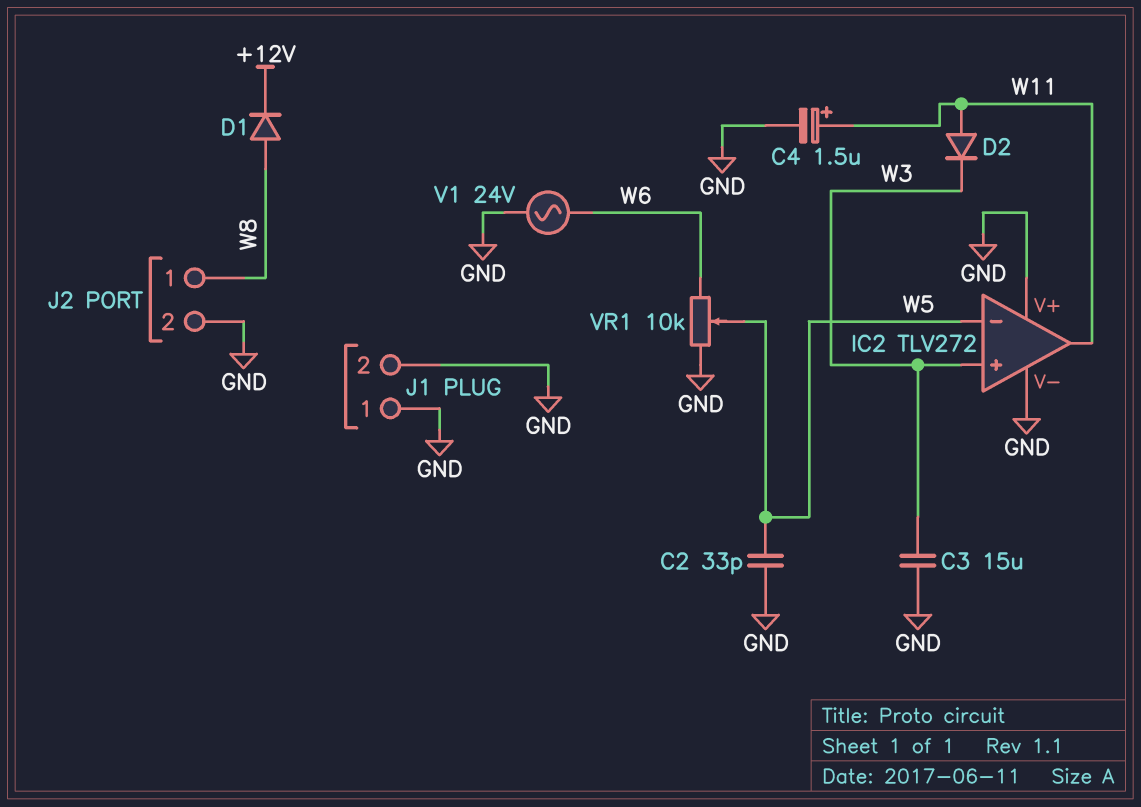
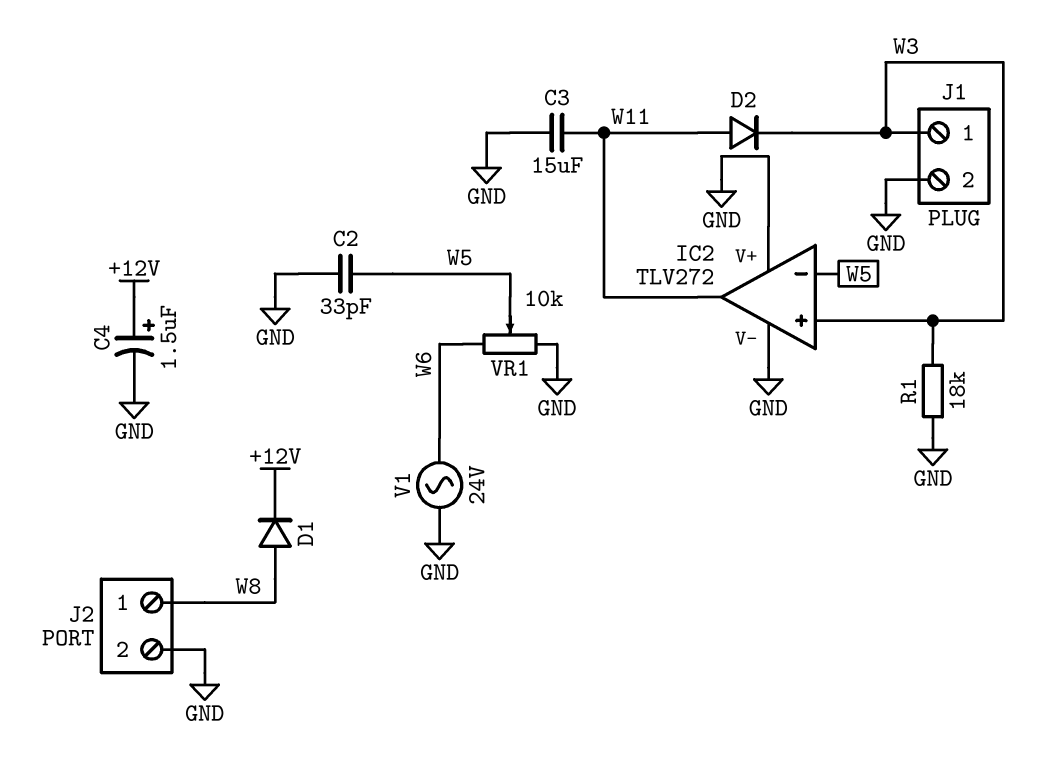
C3: 15uF (GND, W3) -> 15uF (GND, W11)
C4: 1.5uF (plus W11, minus GND) -> 1.5uF (plus +12V, minus GND)
J1 pin 1: GND -> W3
R1: none -> 18k (GND, W3)

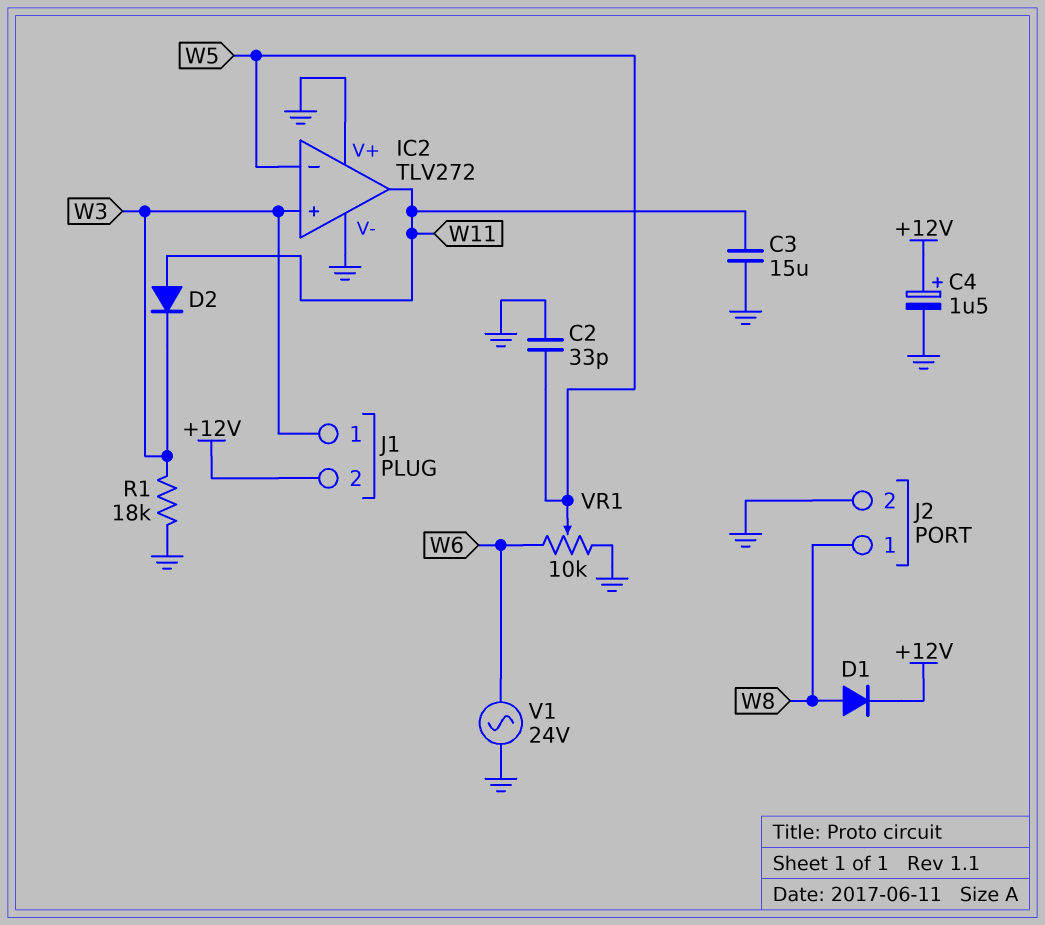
J1 pin 2: GND -> +12V

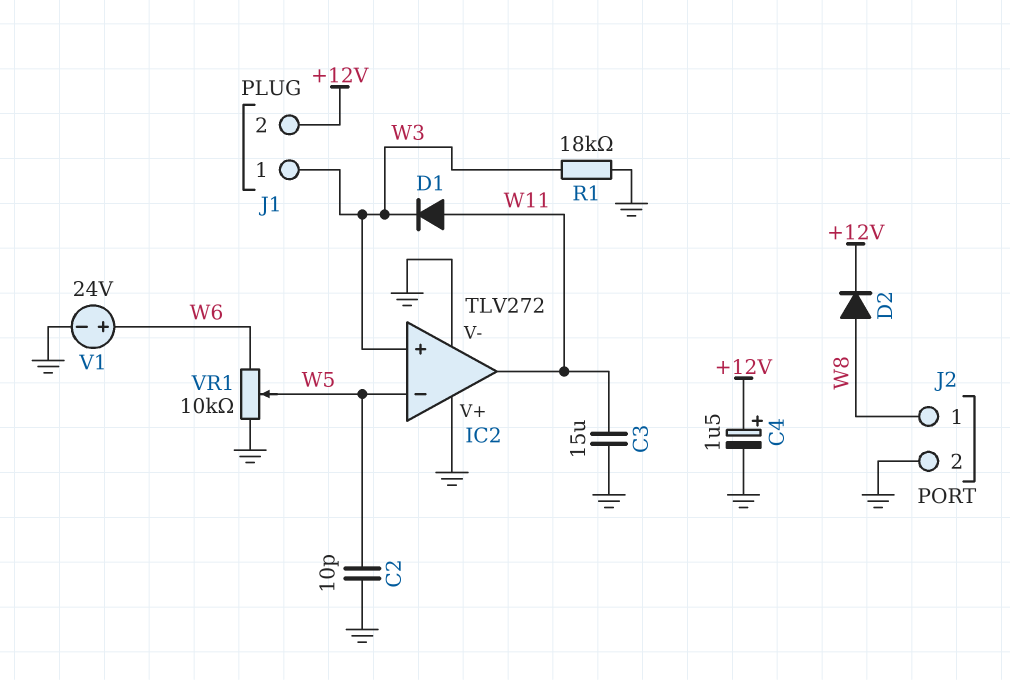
C2: 33pF (GND, W5) -> 10pF (GND, W5)
D1: diode (A W8, K +12V) -> diode (A W11, K W3)
D2: diode (A W11, K W3) -> diode (A W8, K +12V)
V1: AC 24V (GND, W6) -> 24V (plus W6, minus GND)

